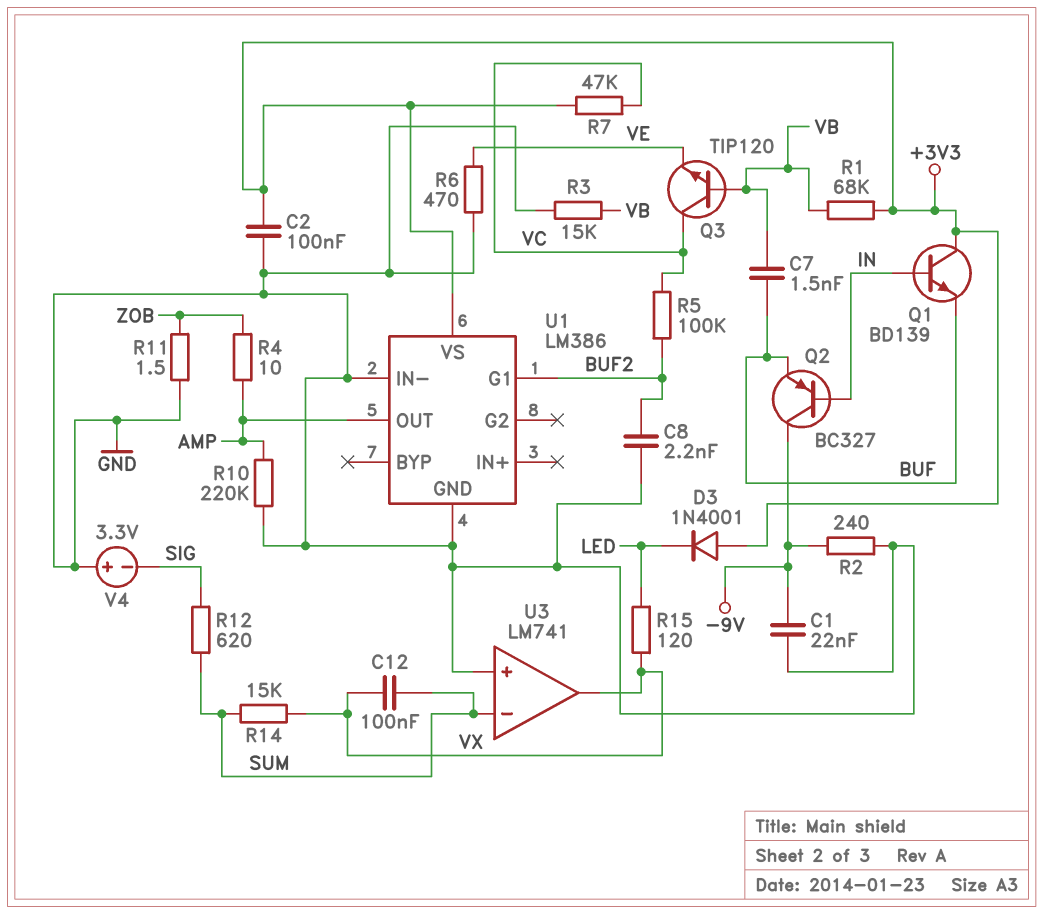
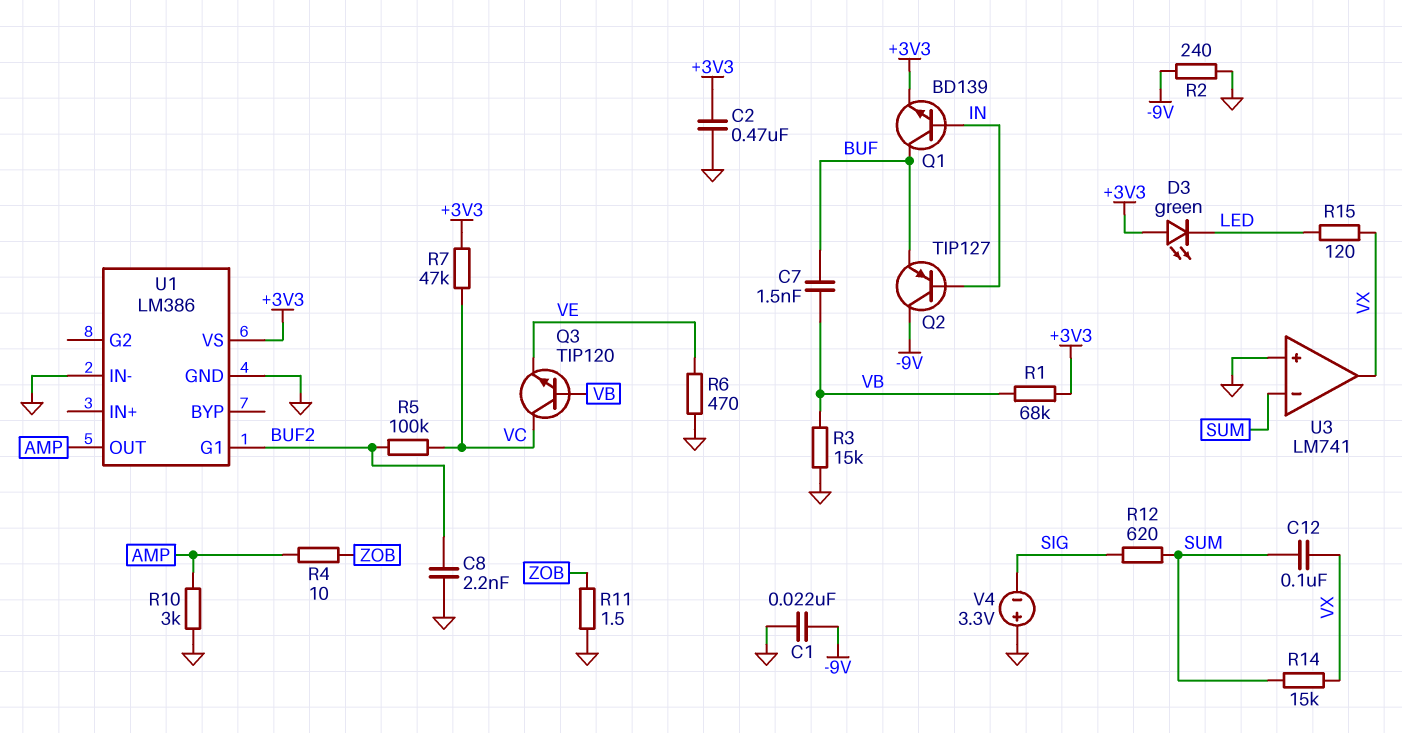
C2: 100nF (+3V3, GND) -> 470nF (+3V3, GND)
D3: diode 1N4001 (A +3V3, K LED) -> LED green (A +3V3, K LED)
Q1: NPN BD139 (B IN, C +3V3, E BUF) -> NPN BD139 (B IN, C BUF, E +3V3)
Q2: PNP BC327 (B IN, C -9V, E BUF) -> PNP TIP127 (B IN, C -9V, E BUF)
R10: 220k (AMP, GND) -> 3k (AMP, GND)

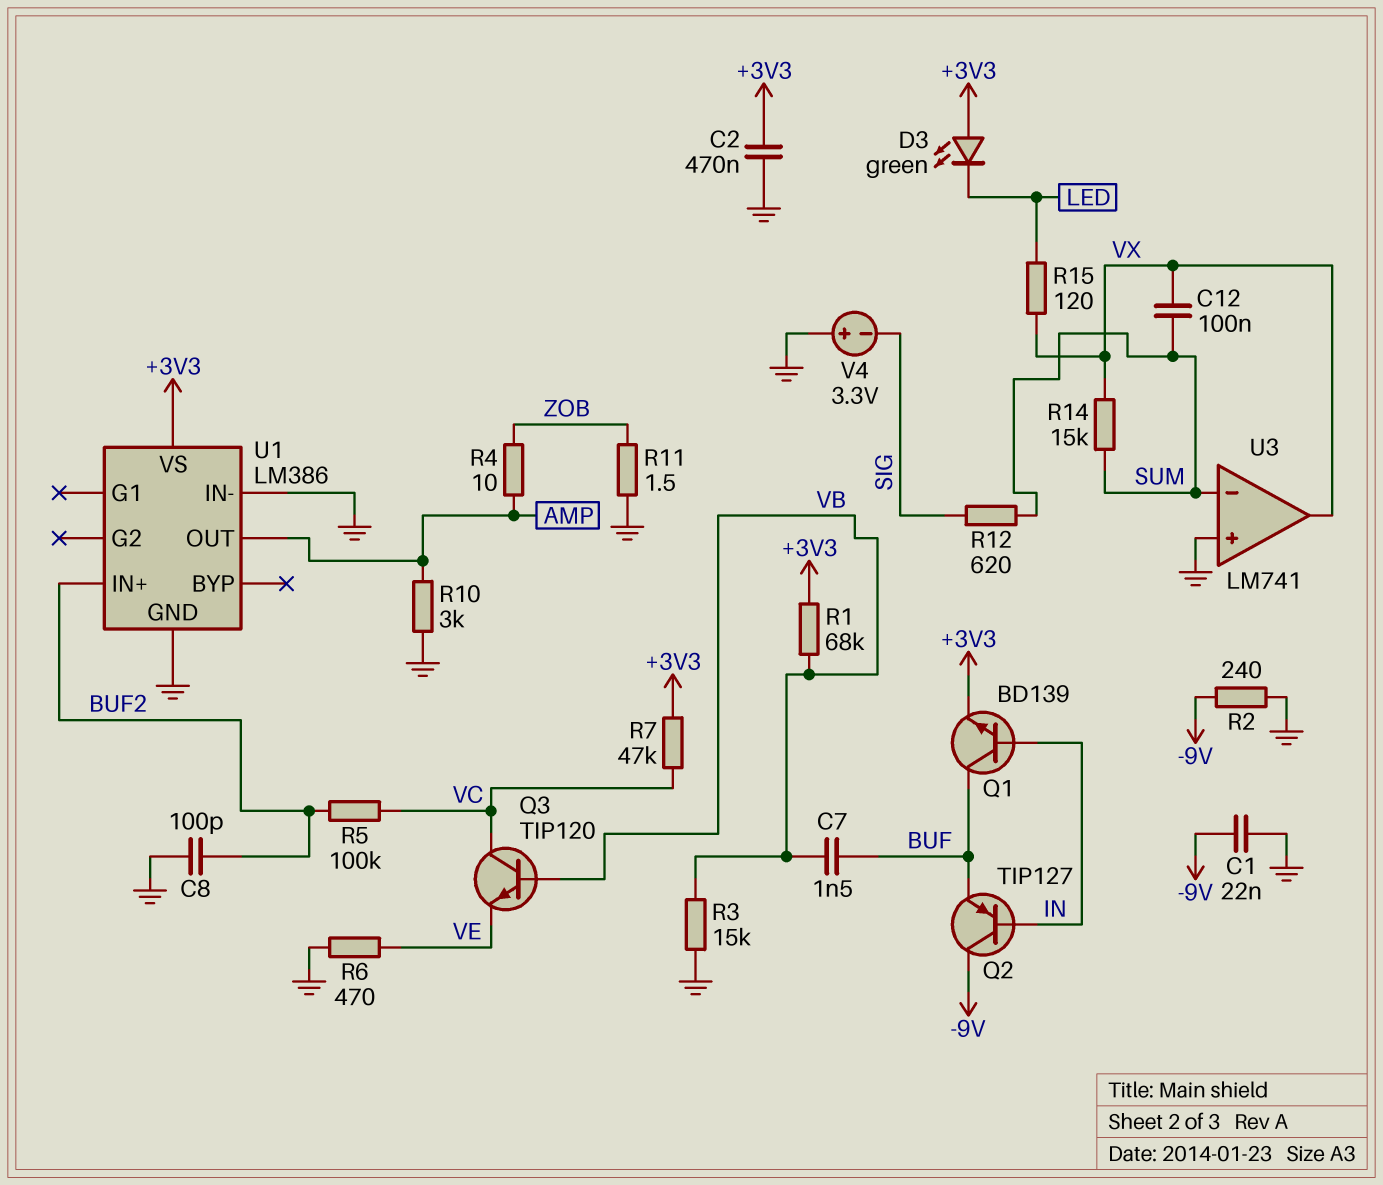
C8: 2.2nF (BUF2, GND) -> 100pF (BUF2, GND)
U1 pin G1: BUF2 -> none
U1 pin IN+: none -> BUF2

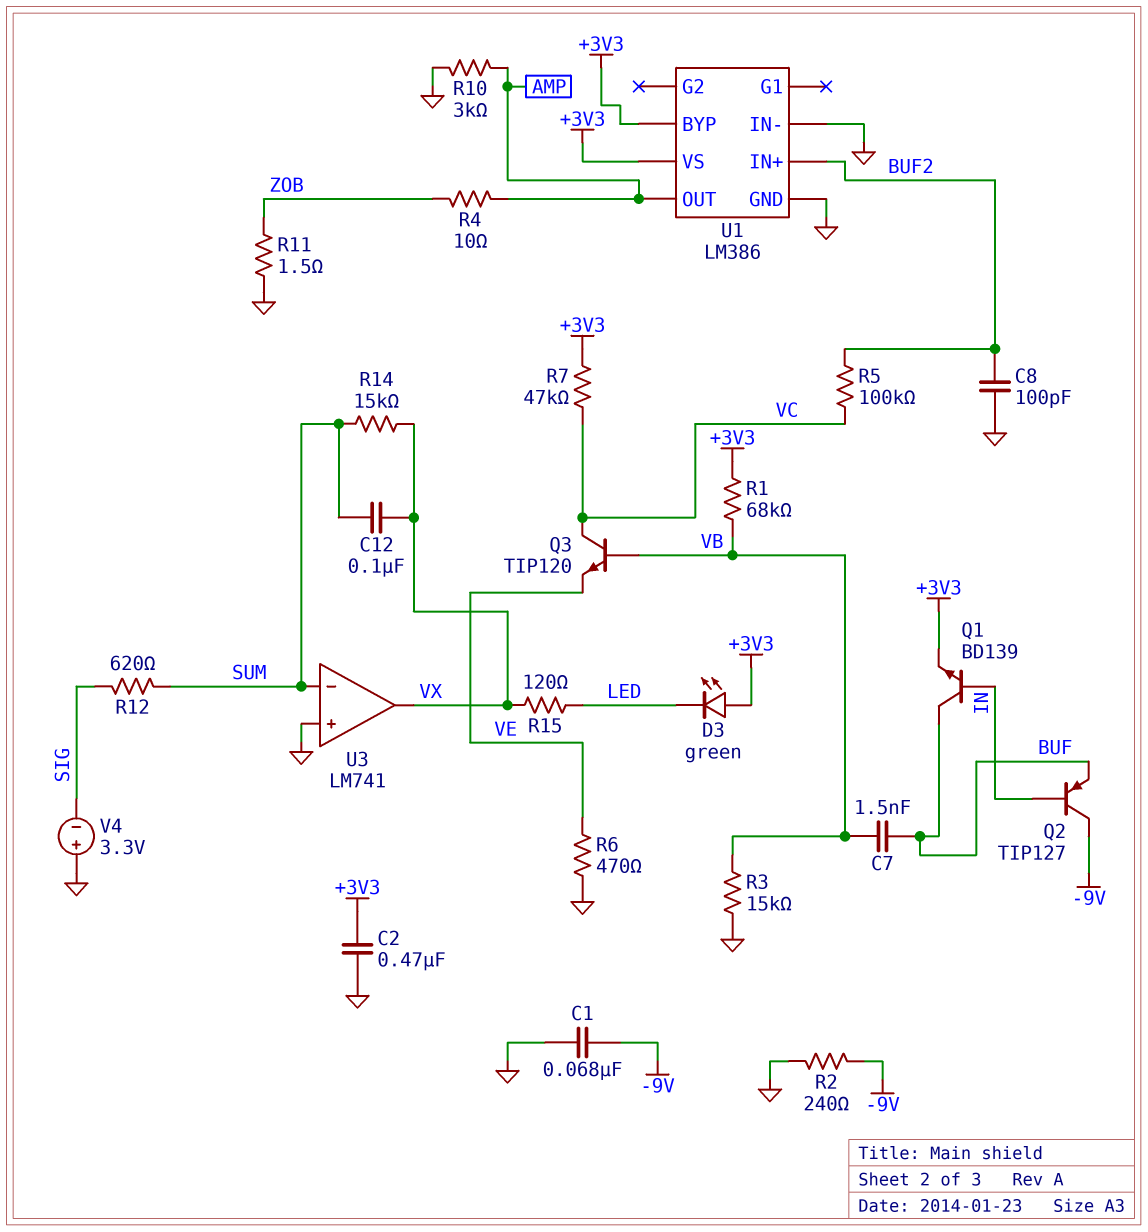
C1: 22nF (-9V, GND) -> 68nF (-9V, GND)
U1 pin BYP: none -> +3V3

